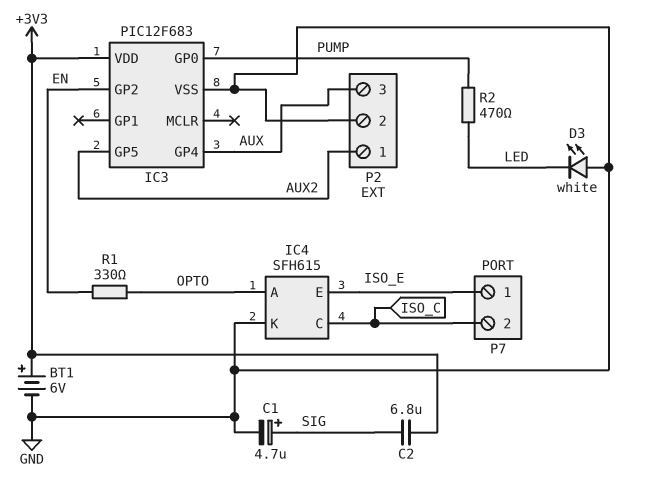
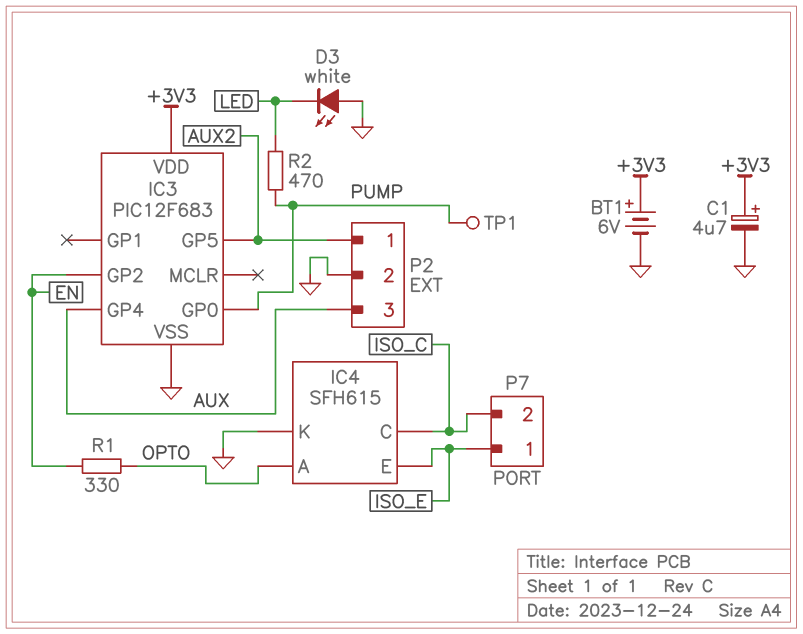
C1: 4.7uF (plus SIG, minus GND) -> 4.7uF (plus +3V3, minus GND)
C2: 6.8uF (+3V3, SIG) -> none
TP1: none -> test point (PUMP)

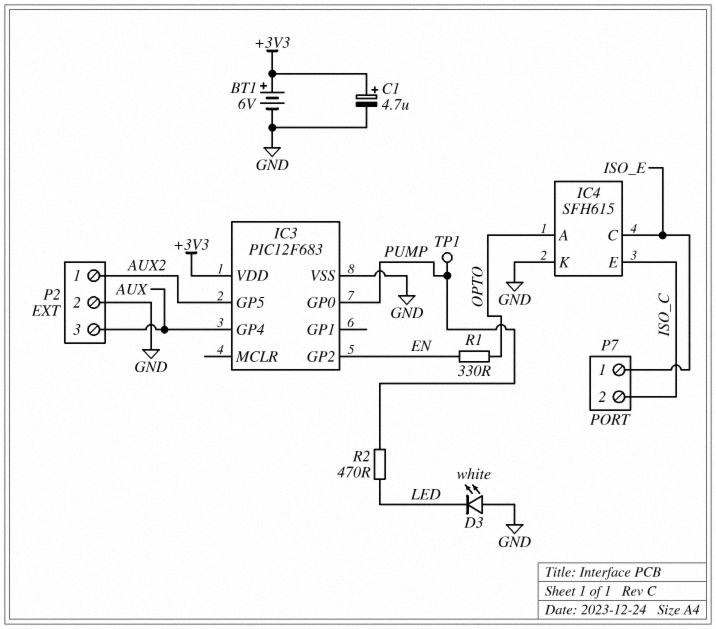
IC4 pin C: ISO_C -> ISO_E
IC4 pin E: ISO_E -> ISO_C

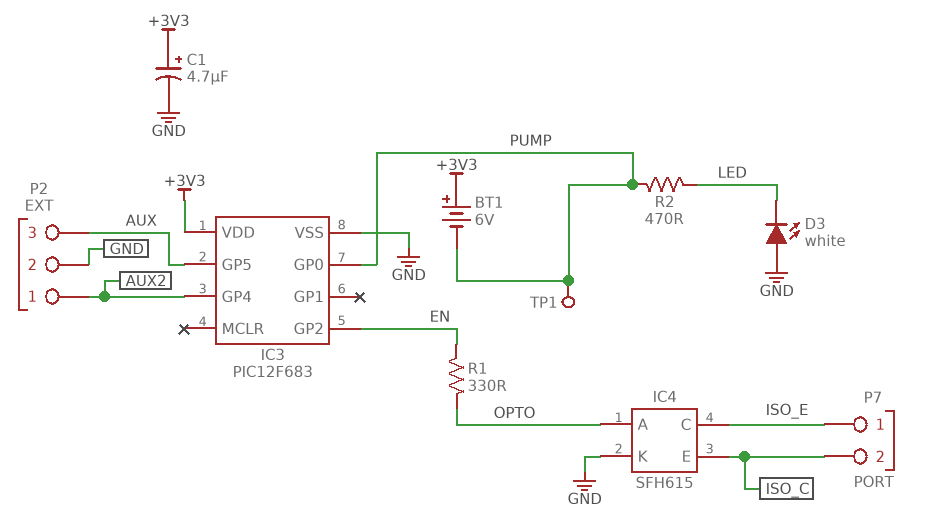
BT1: 6V (plus +3V3, minus GND) -> 6V (plus +3V3, minus PUMP)
IC3 pin GP4: AUX -> AUX2
IC3 pin GP5: AUX2 -> AUX

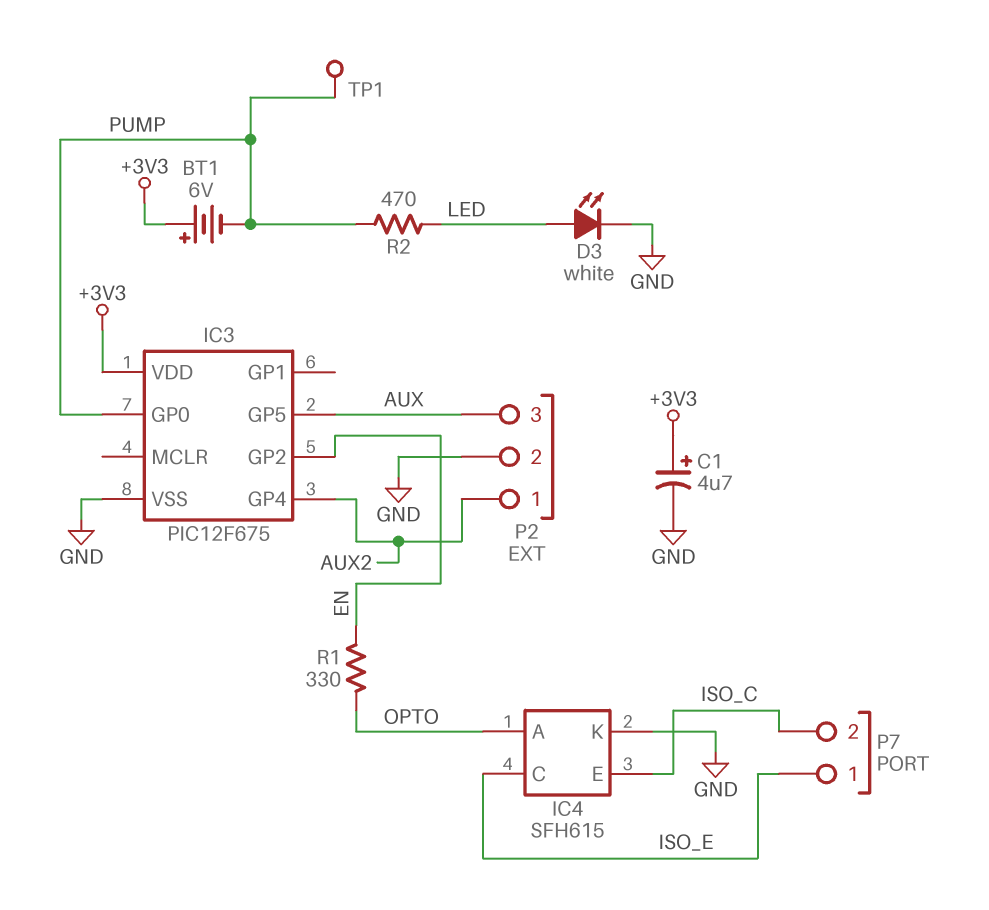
D3: LED white (A GND, K LED) -> LED white (A LED, K GND)
IC3: PIC12F683 -> PIC12F675

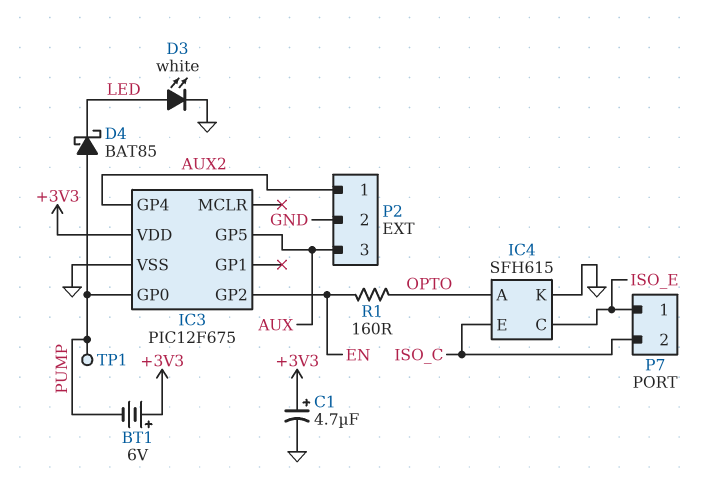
D4: none -> schottky BAT85 (A PUMP, K LED)
R1: 330 (EN, OPTO) -> 160 (EN, OPTO)
R2: 470 (LED, PUMP) -> none

